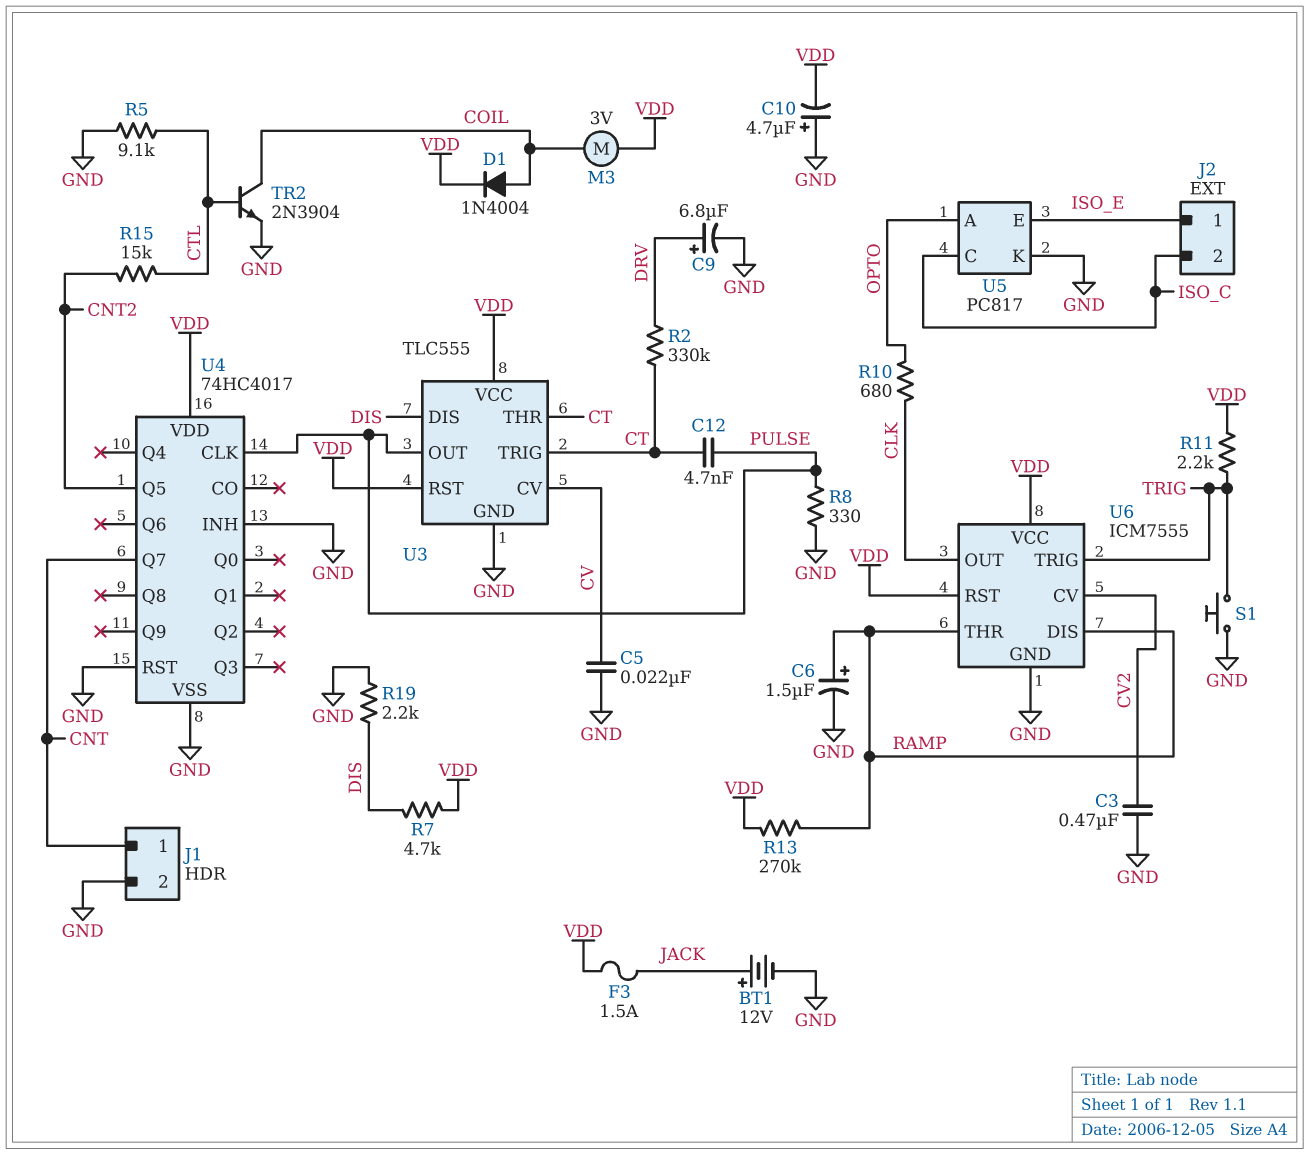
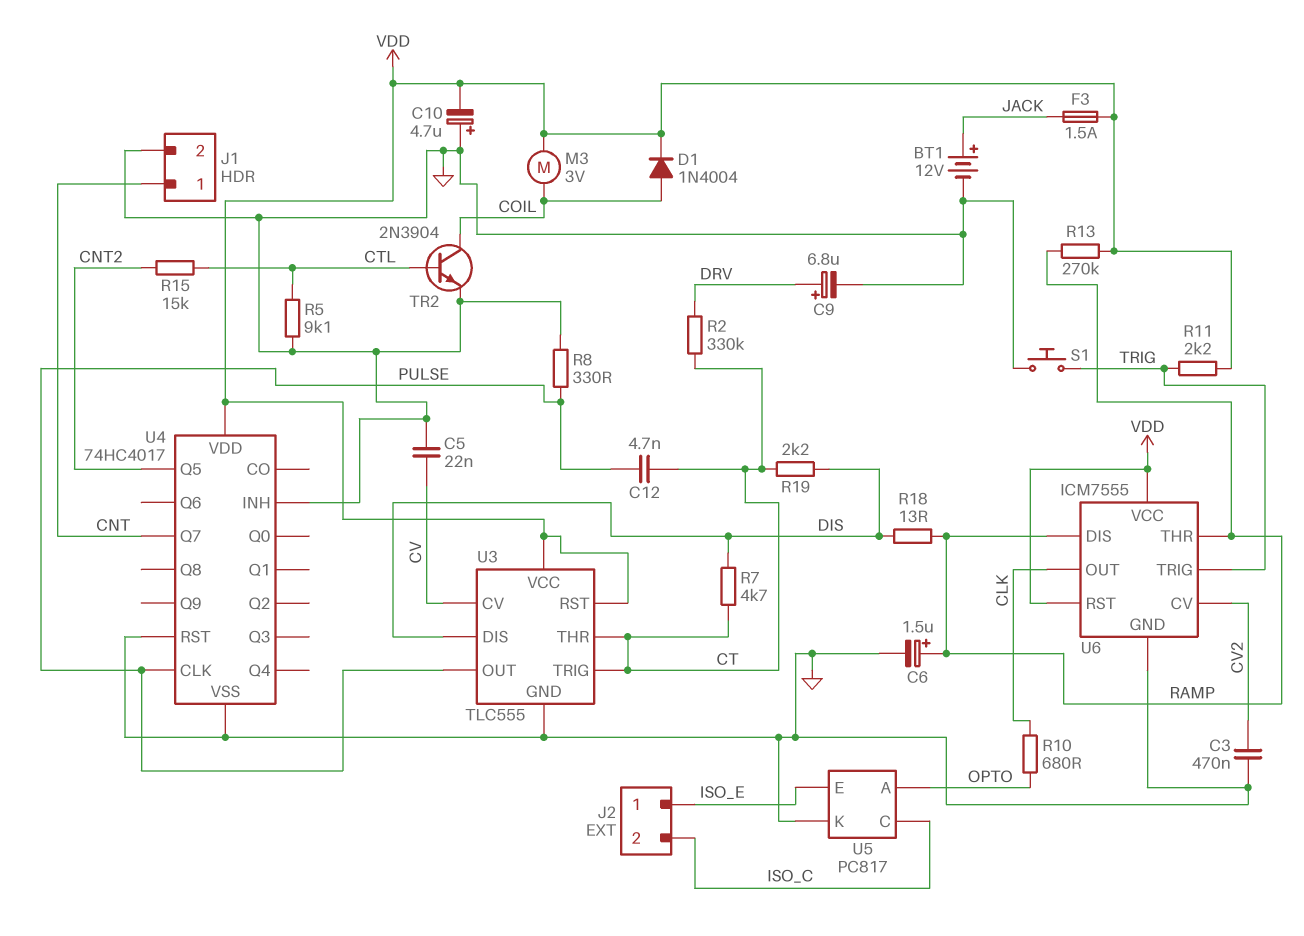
R7: 4.7k (DIS, VDD) -> 4.7k (CT, DIS)
R18: none -> 13 (DIS, RAMP)
R19: 2.2k (DIS, GND) -> 2.2k (CT, DIS)

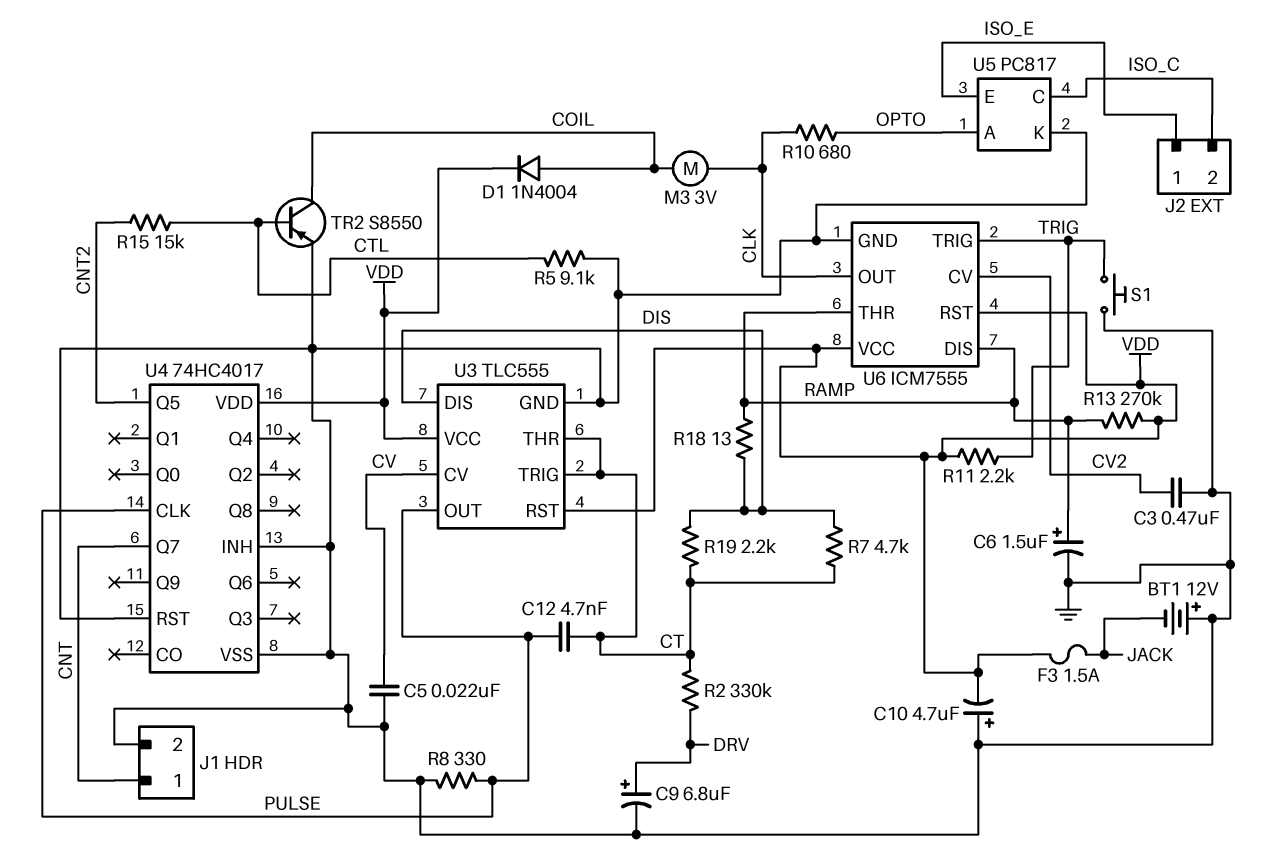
BT1: 12V (plus JACK, minus GND) -> 12V (plus GND, minus JACK)
M3: motor 3V (COIL, VDD) -> motor 3V (CLK, COIL)
TR2: NPN 2N3904 (B CTL, C COIL, E GND) -> PNP S8550 (B CTL, C COIL, E GND)

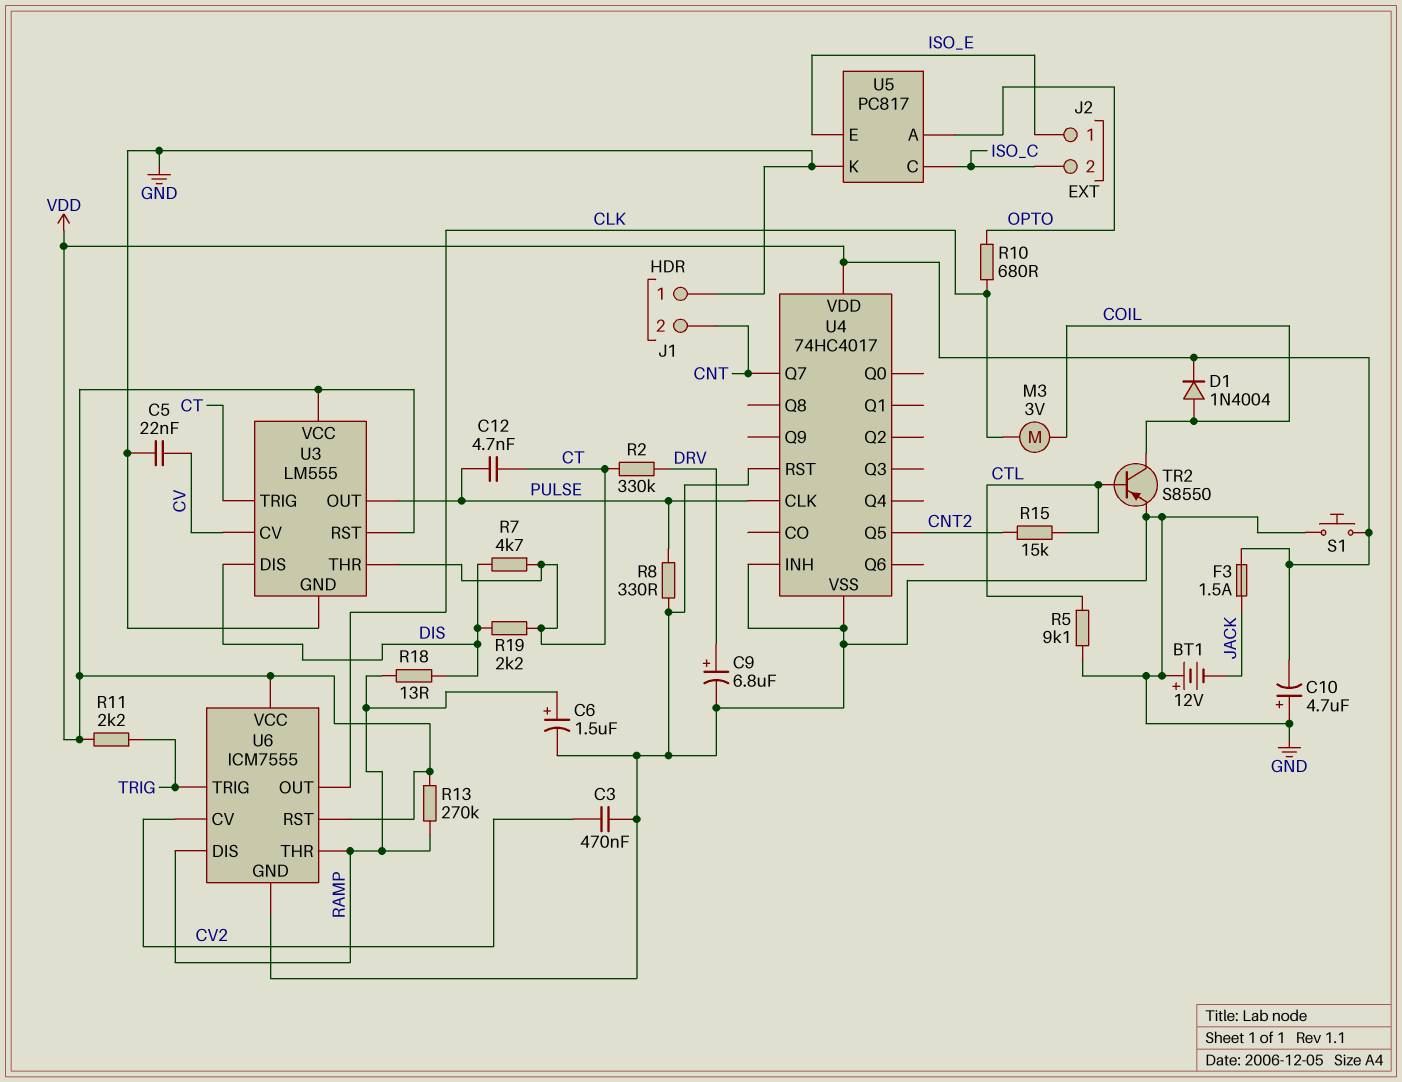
J1 pin 1: CNT -> GND
J1 pin 2: GND -> CNT
S1: button (GND, TRIG) -> button (GND, VDD)
U3: TLC555 -> LM555

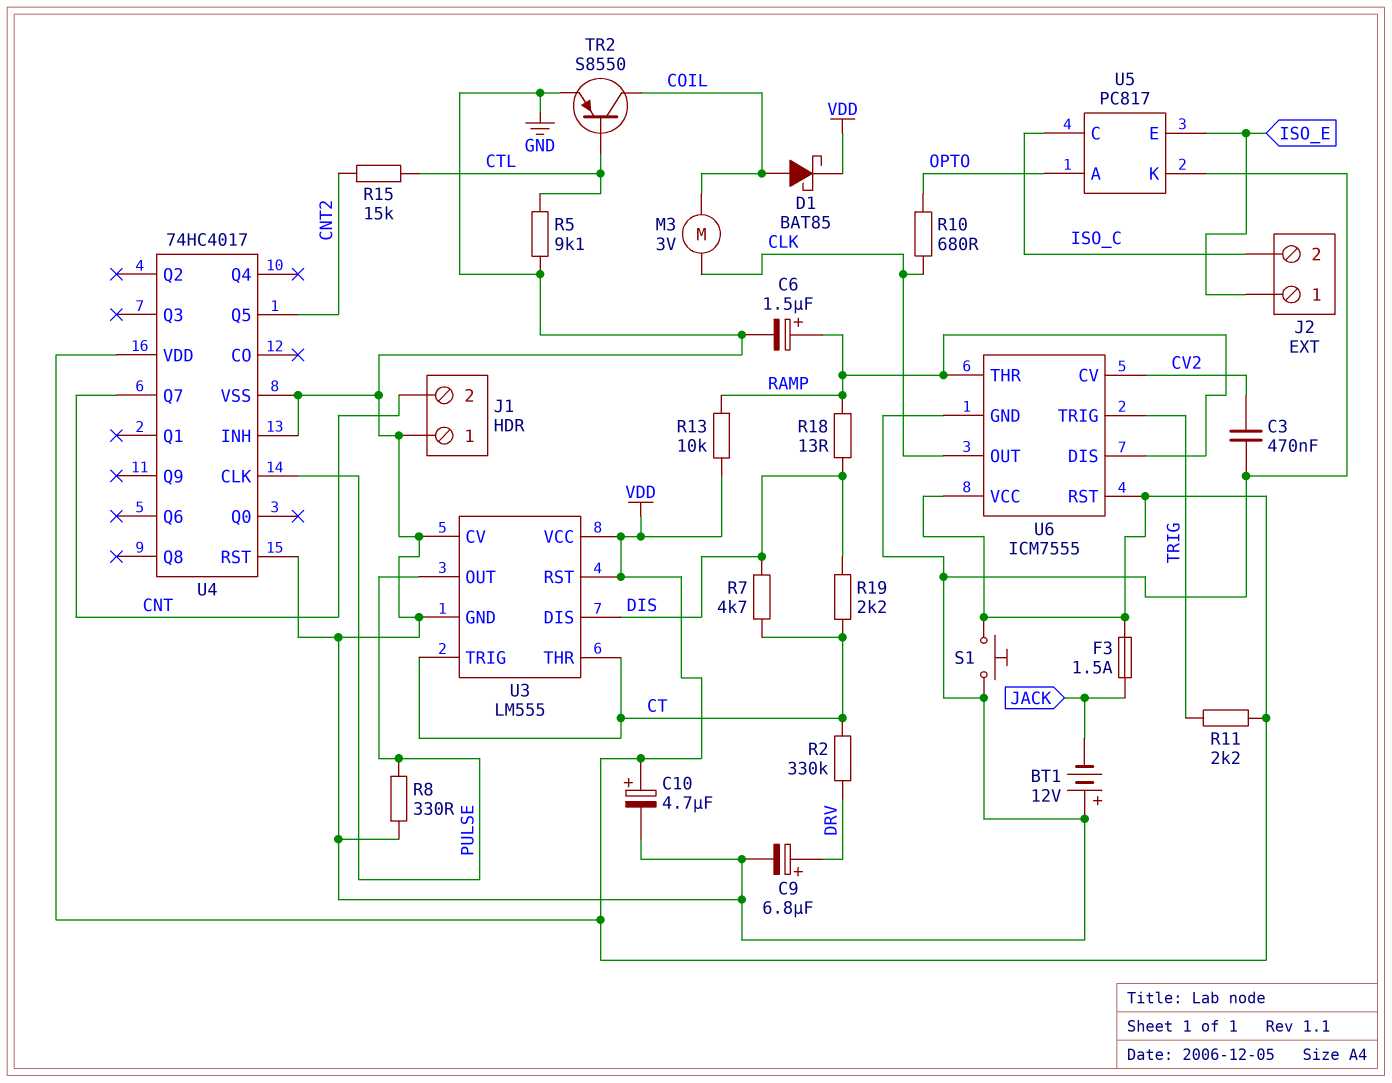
C5: 22nF (CV, GND) -> none
C10: 4.7uF (plus GND, minus VDD) -> 4.7uF (plus VDD, minus GND)
C12: 4.7nF (CT, PULSE) -> none
D1: diode 1N4004 (A COIL, K VDD) -> schottky BAT85 (A COIL, K VDD)
R13: 270k (RAMP, VDD) -> 10k (RAMP, VDD)
U3 pin CV: CV -> GND

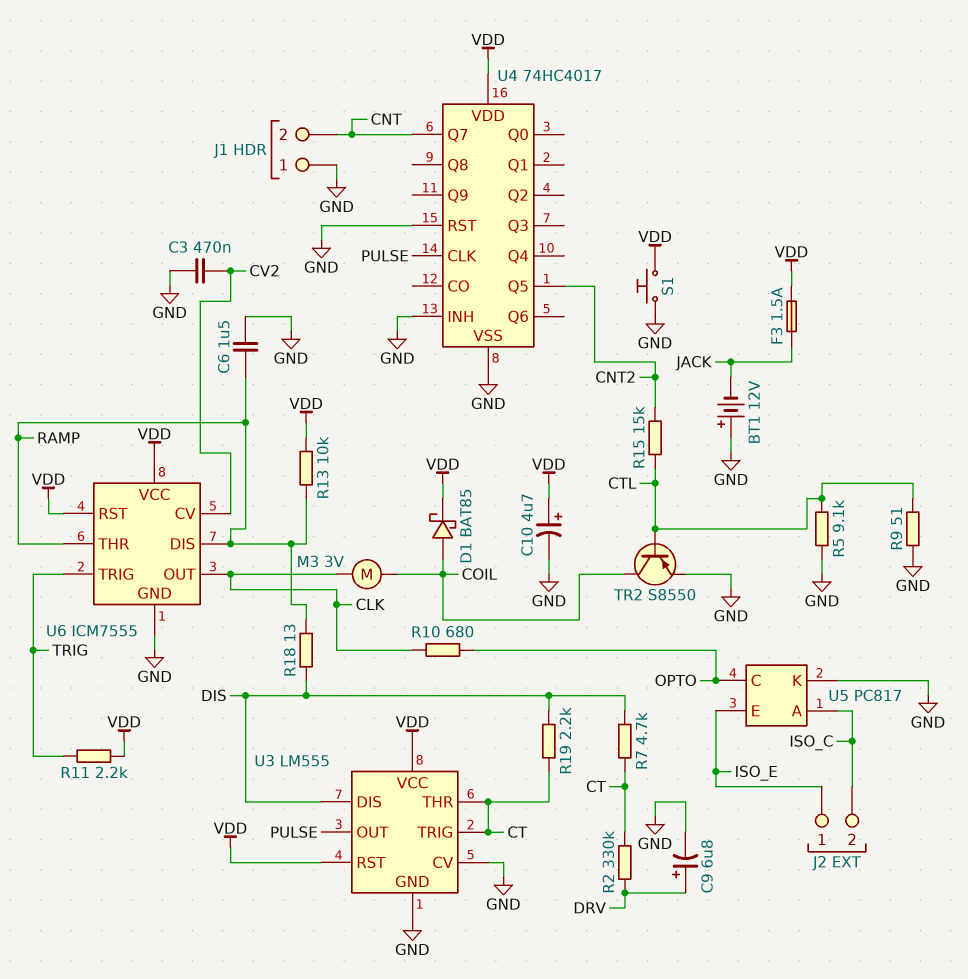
C6: 1.5uF (plus RAMP, minus GND) -> 1.5uF (GND, RAMP)
R8: 330 (GND, PULSE) -> none
R9: none -> 51 (CTL, GND)
U5 pin A: OPTO -> ISO_C
U5 pin C: ISO_C -> OPTO

